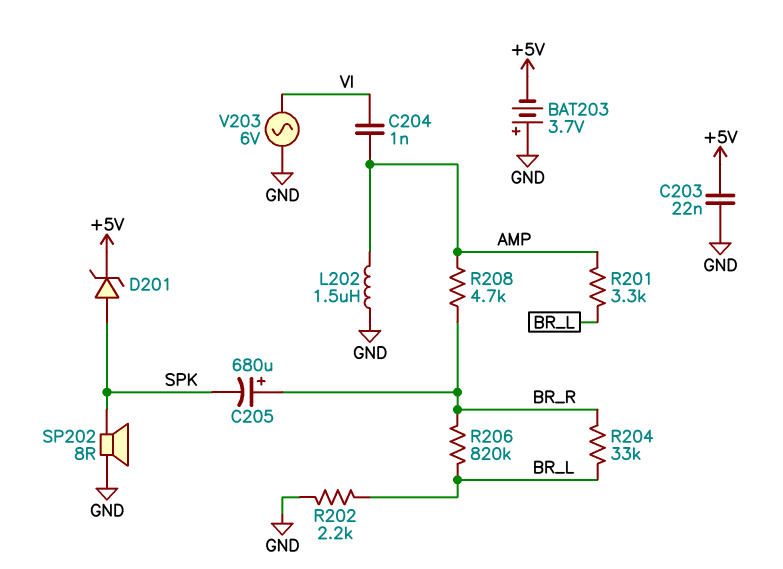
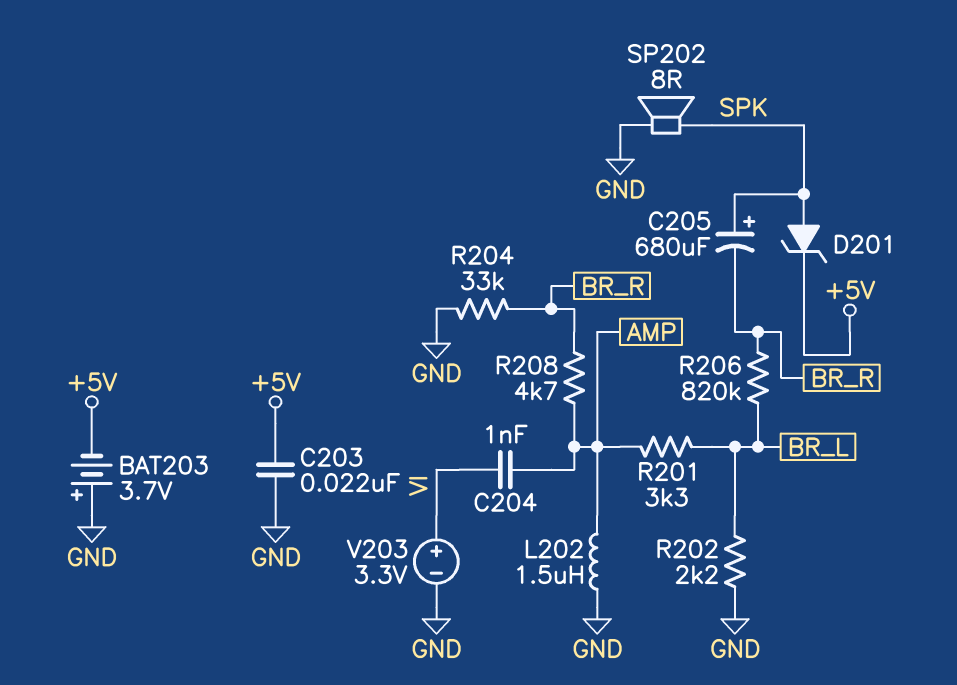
C205: 680uF (plus BR_R, minus SPK) -> 680uF (plus SPK, minus BR_R)
R204: 33k (BR_L, BR_R) -> 33k (BR_R, GND)
V203: AC 6V (GND, VI) -> 3.3V (plus VI, minus GND)

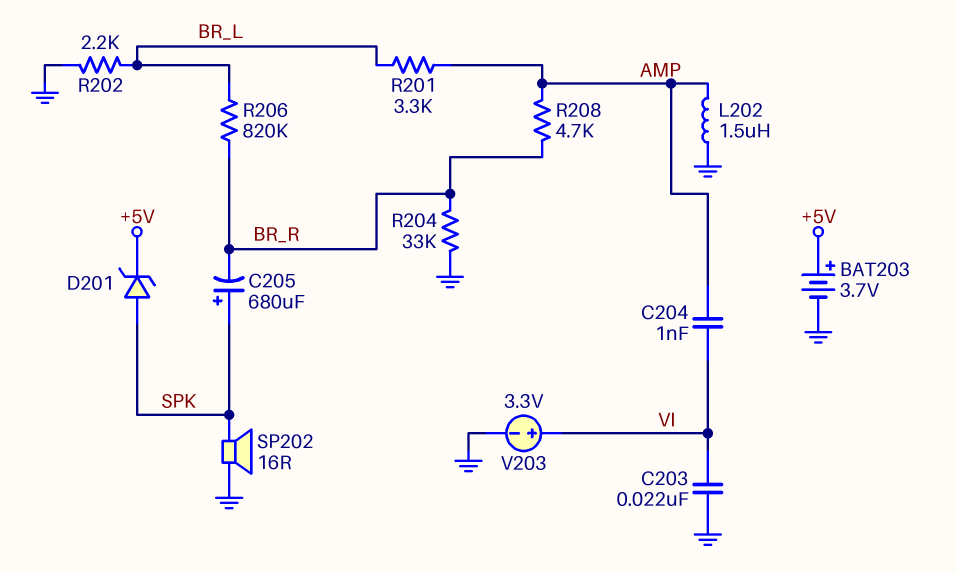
BAT203: 3.7V (plus GND, minus +5V) -> 3.7V (plus +5V, minus GND)
C203: 22nF (+5V, GND) -> 22nF (GND, VI)
SP202: speaker 8R (GND, SPK) -> speaker 16R (GND, SPK)

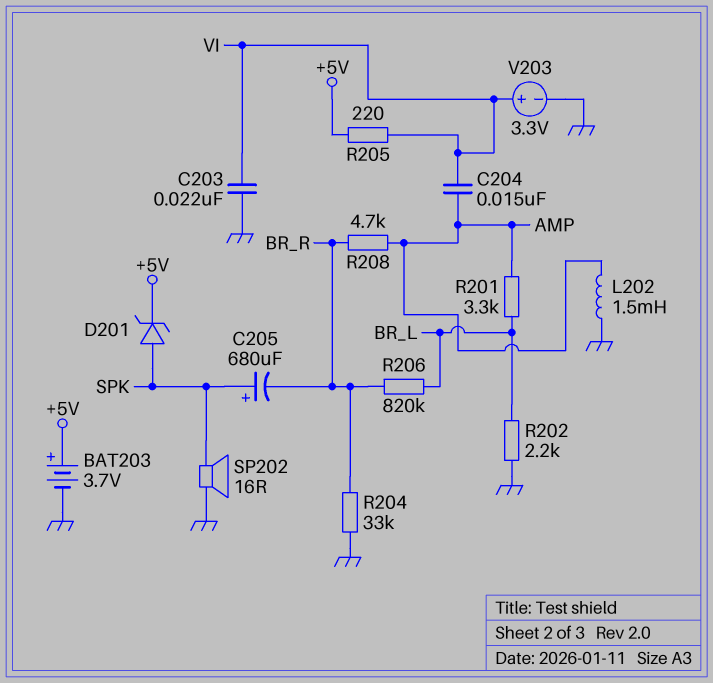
C204: 1nF (AMP, VI) -> 15nF (AMP, VI)
L202: 1.5uH (AMP, GND) -> 1.5mH (AMP, GND)
R205: none -> 220 (+5V, VI)

